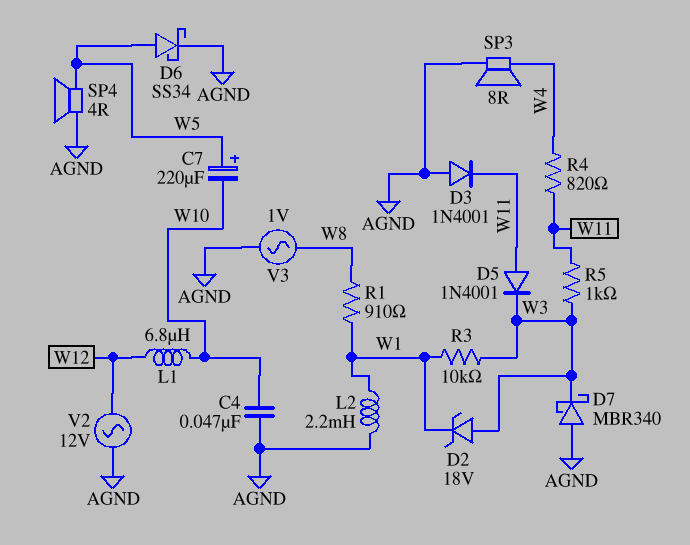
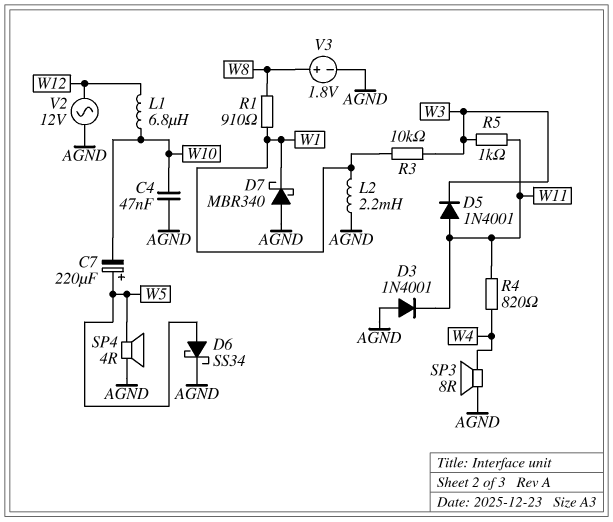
D2: zener 18V (A W3, K W1) -> none
D7: schottky MBR340 (A AGND, K W3) -> schottky MBR340 (A AGND, K W1)
V3: AC 1V (AGND, W8) -> 1.8V (plus W8, minus AGND)

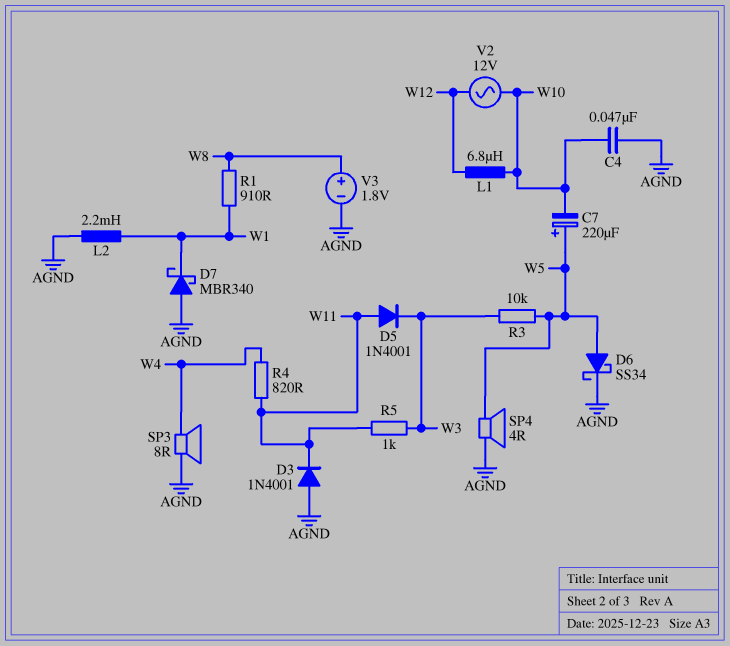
R3: 10k (W1, W3) -> 10k (W3, W5)
V2: AC 12V (AGND, W12) -> AC 12V (W10, W12)

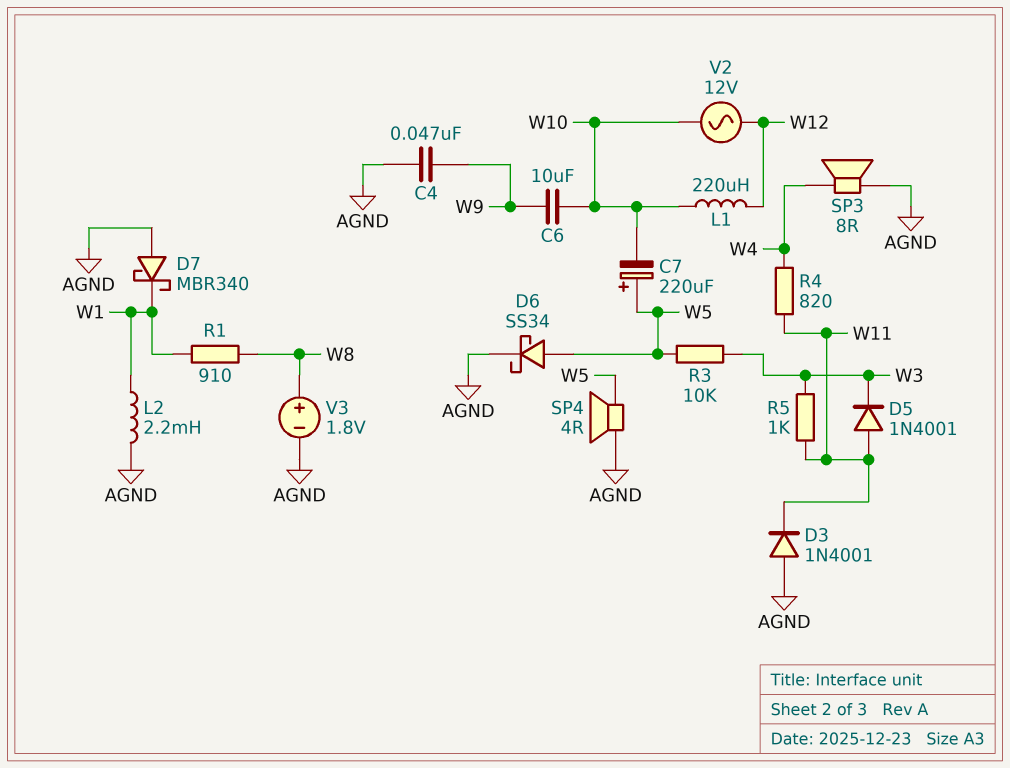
C4: 47nF (AGND, W10) -> 47nF (AGND, W9)
C6: none -> 10uF (W9, W10)
L1: 6.8uH (W10, W12) -> 220uH (W10, W12)

